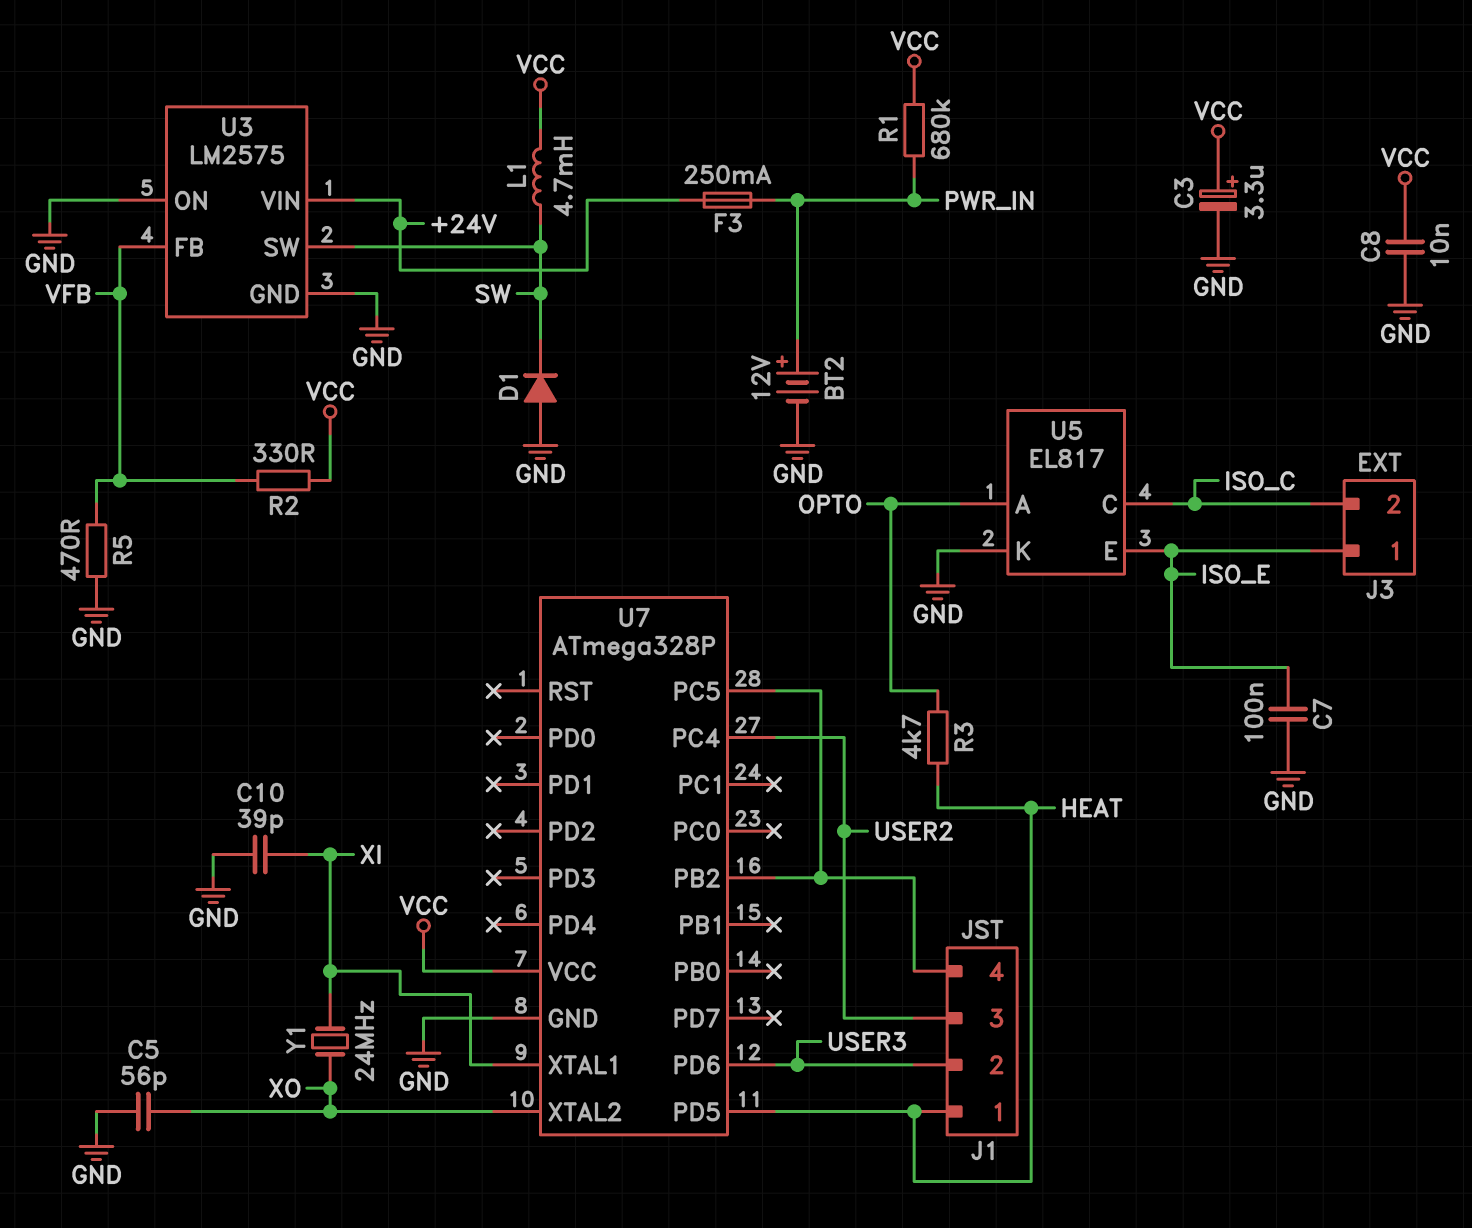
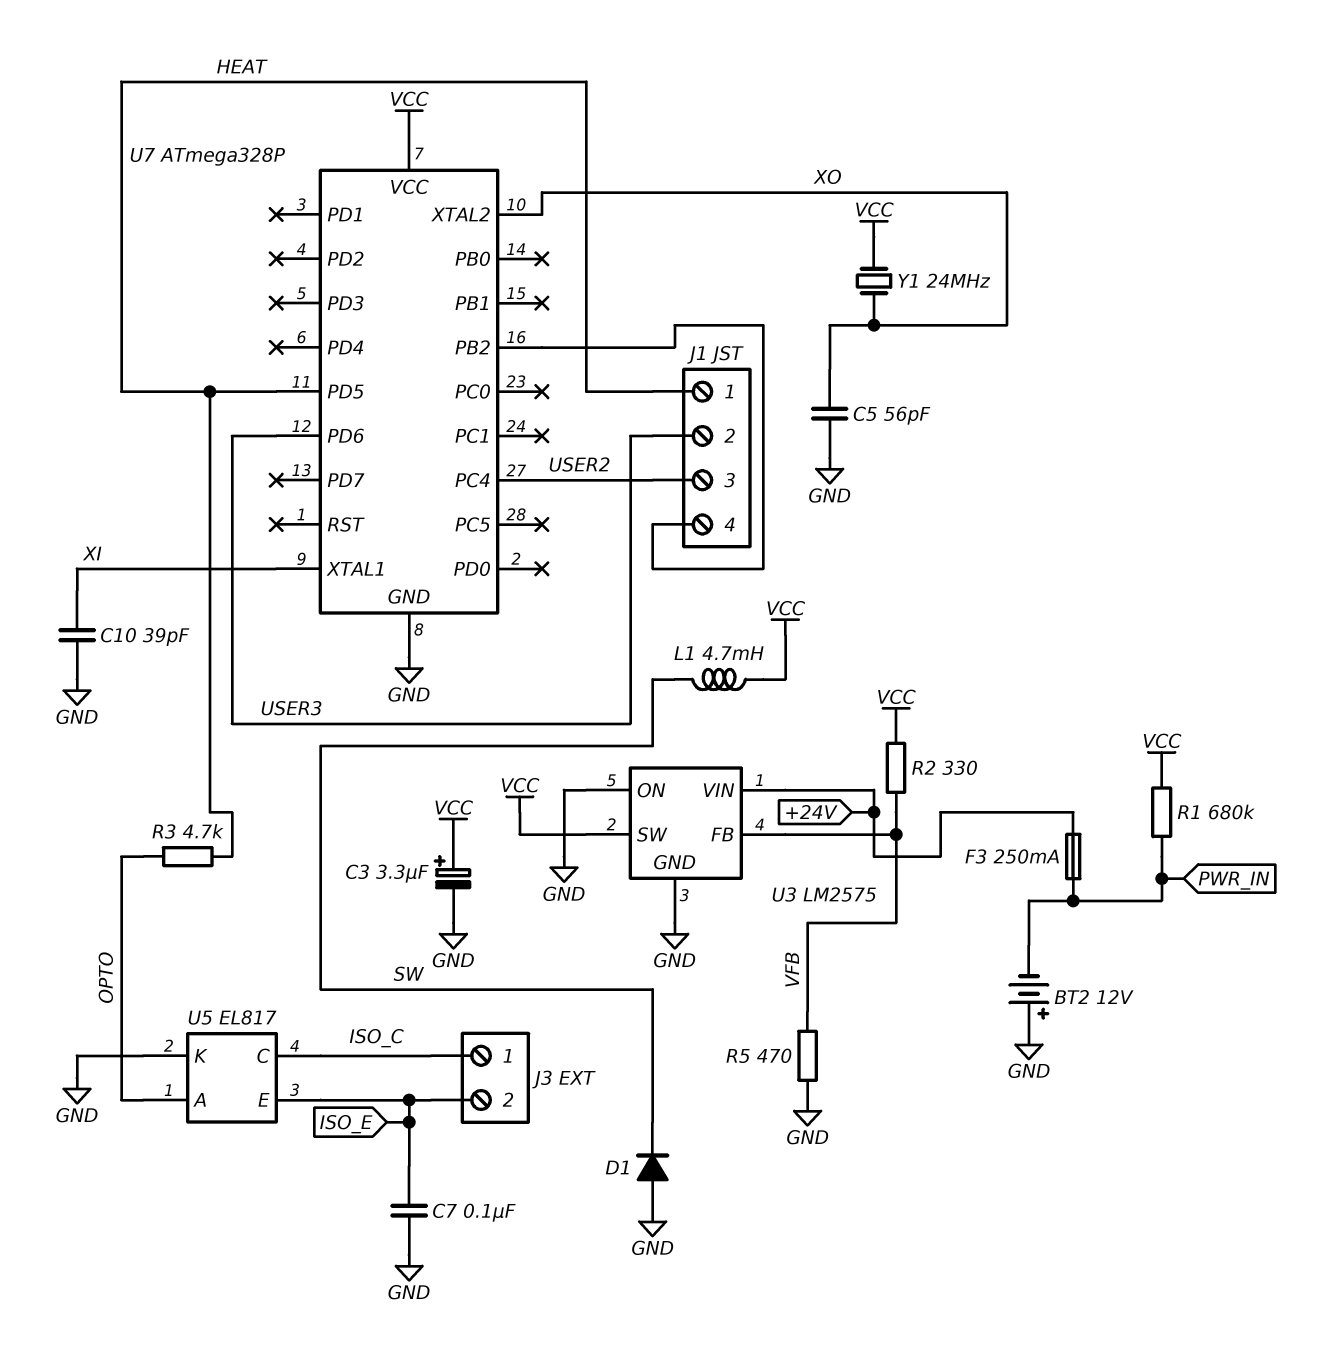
BT2: 12V (plus PWR_IN, minus GND) -> 12V (plus GND, minus PWR_IN)
C8: 10nF (GND, VCC) -> none
J3 pin 1: ISO_E -> ISO_C
J3 pin 2: ISO_C -> ISO_E
U3 pin SW: SW -> VCC
U7 pin PC5: J1/4 -> none
Y1: 24MHz (XI, XO) -> 24MHz (VCC, XO)

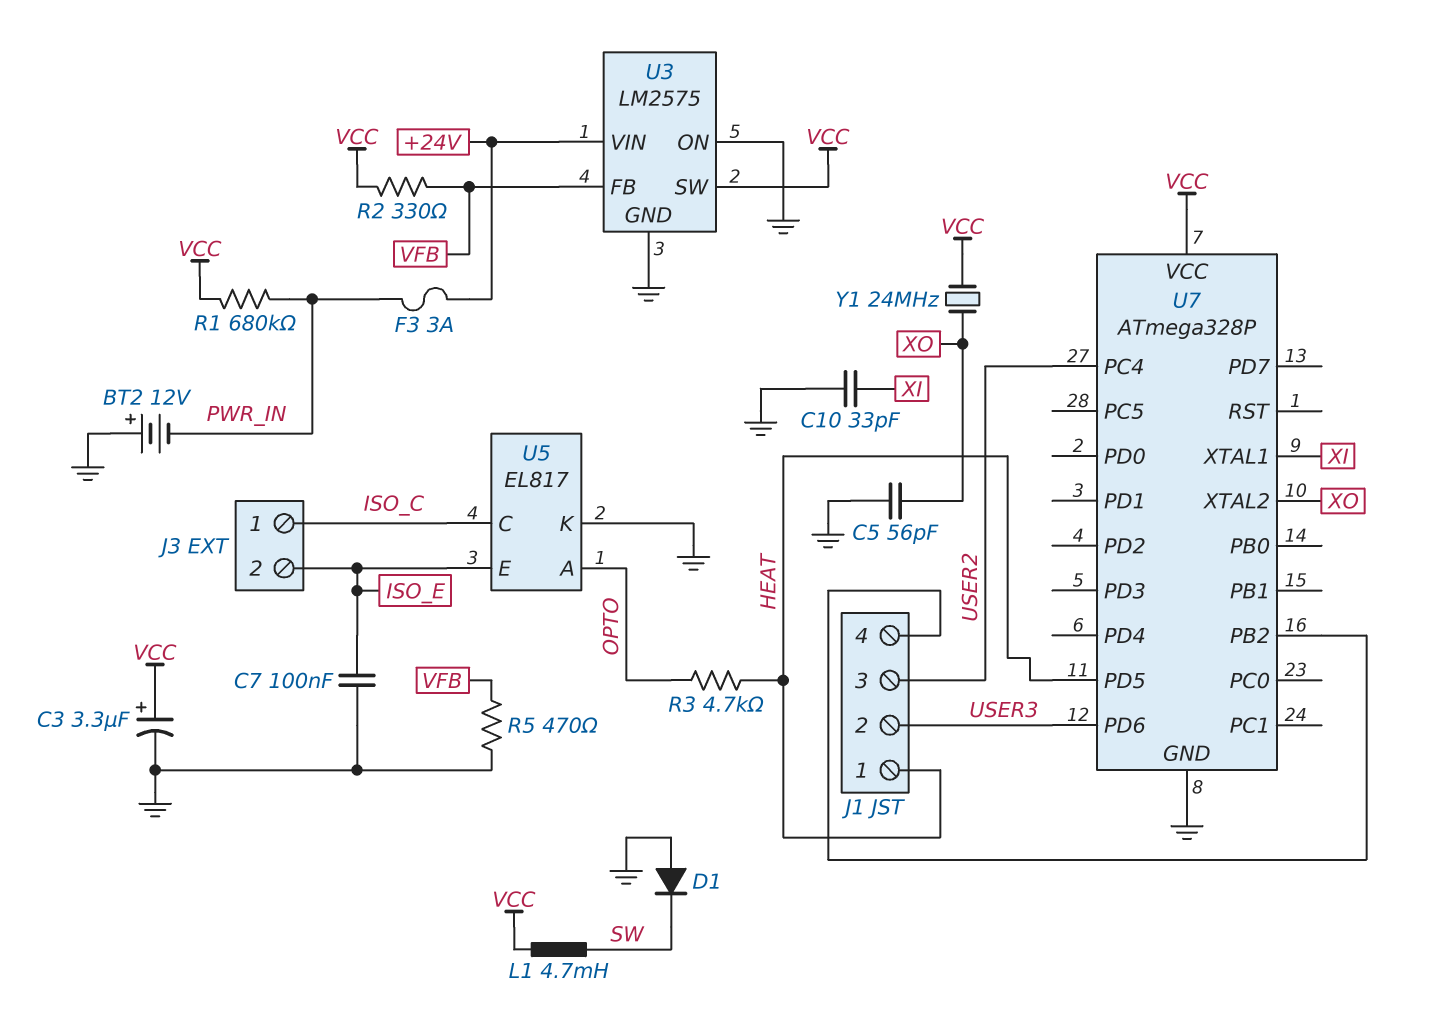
C10: 39pF (GND, XI) -> 33pF (GND, XI)
F3: 250mA (+24V, PWR_IN) -> 3A (+24V, PWR_IN)

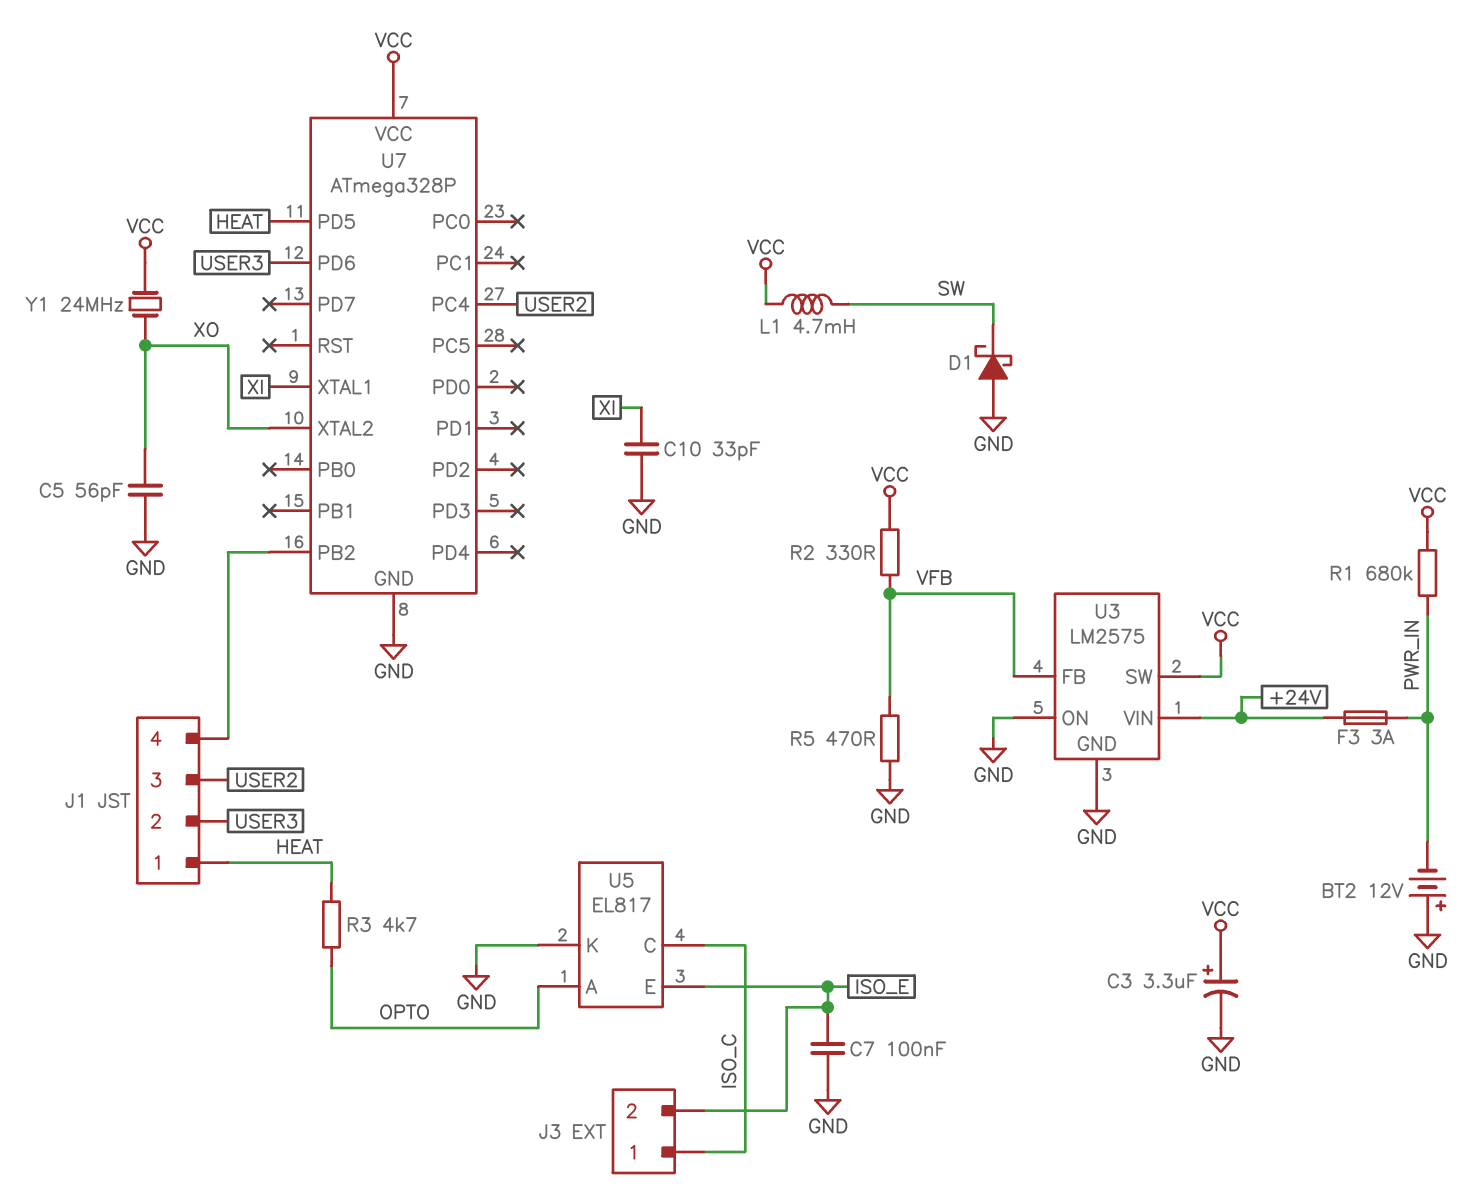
D1: diode (A GND, K SW) -> schottky (A GND, K SW)

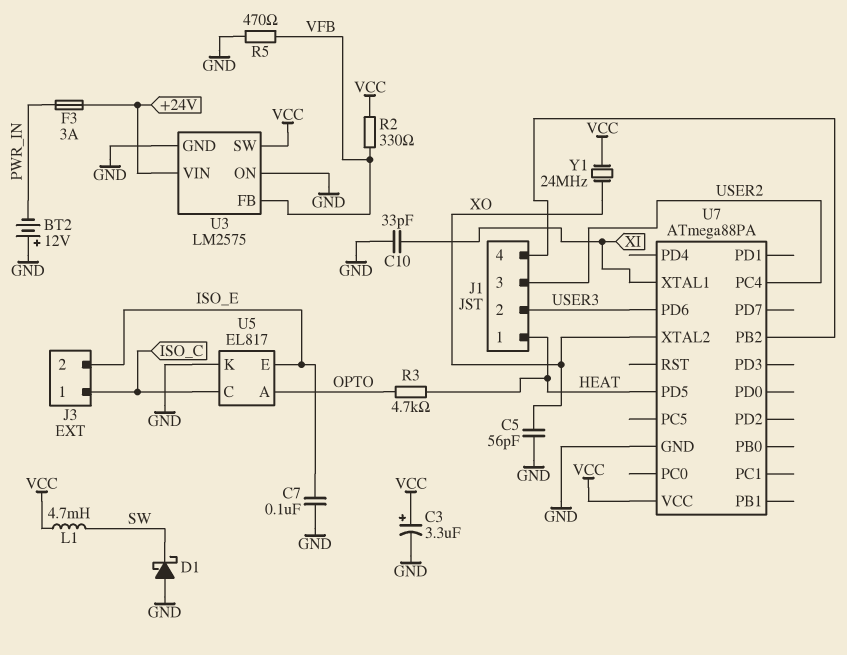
R1: 680k (PWR_IN, VCC) -> none
U7: ATmega328P -> ATmega88PA

